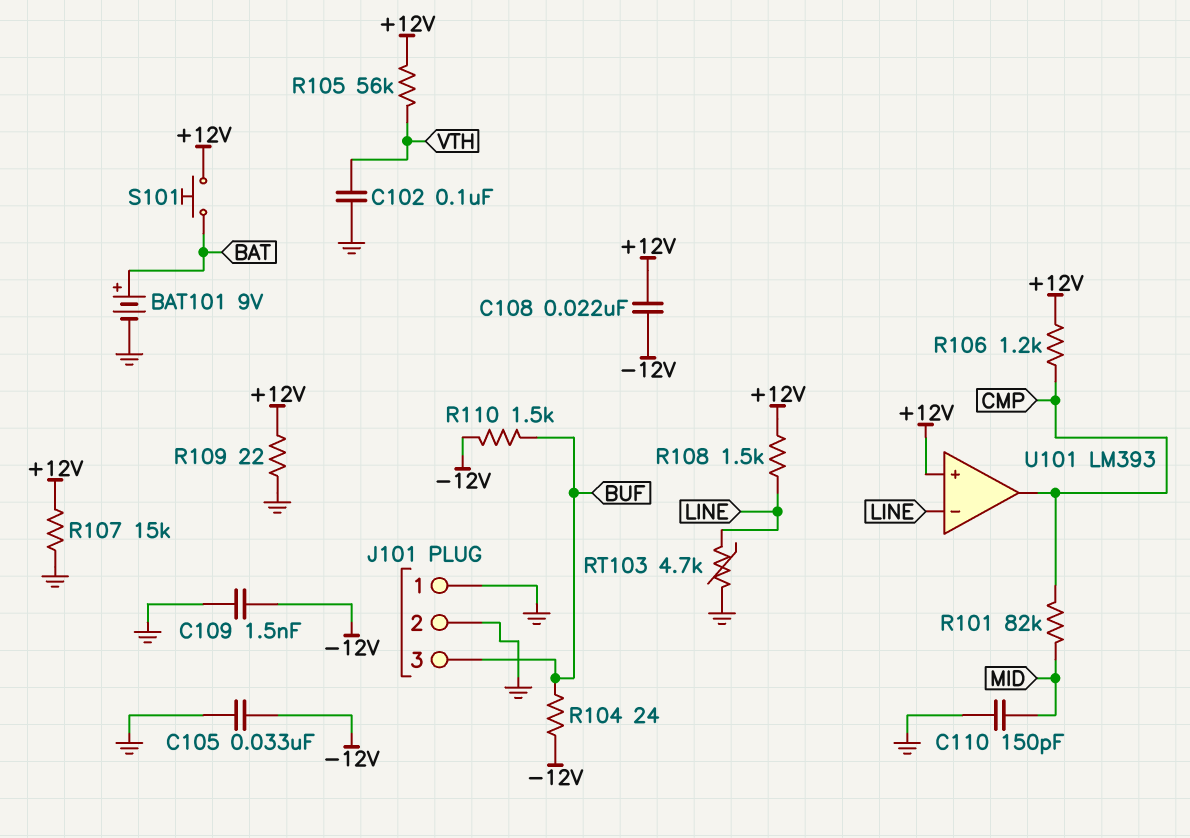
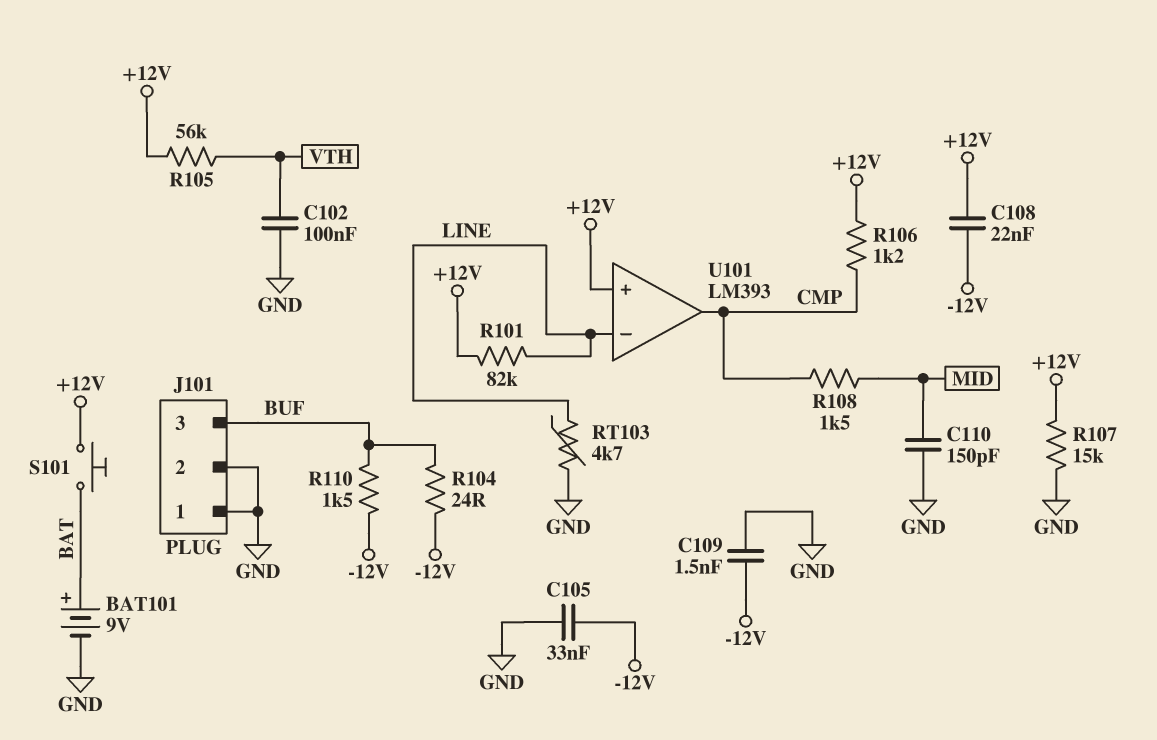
R101: 82k (CMP, MID) -> 82k (+12V, LINE)
R108: 1.5k (+12V, LINE) -> 1.5k (CMP, MID)
R109: 22 (+12V, GND) -> none

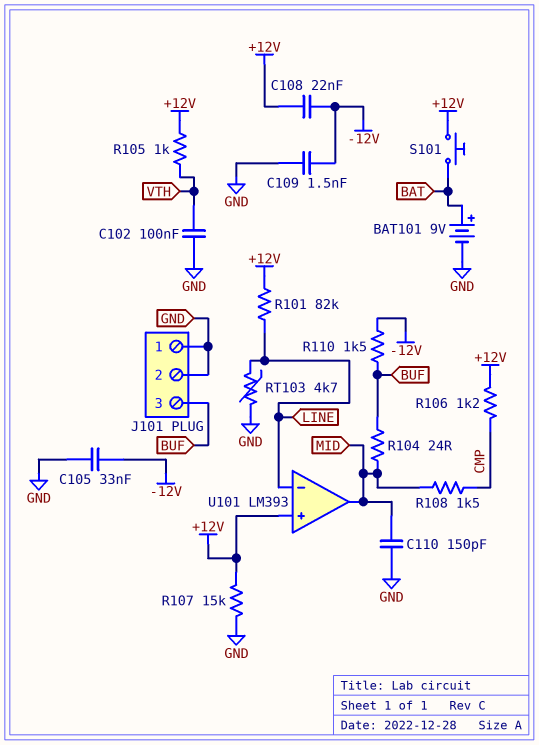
R104: 24 (-12V, BUF) -> 24 (BUF, MID)
R105: 56k (+12V, VTH) -> 1k (+12V, VTH)
U101 pin out: CMP -> MID

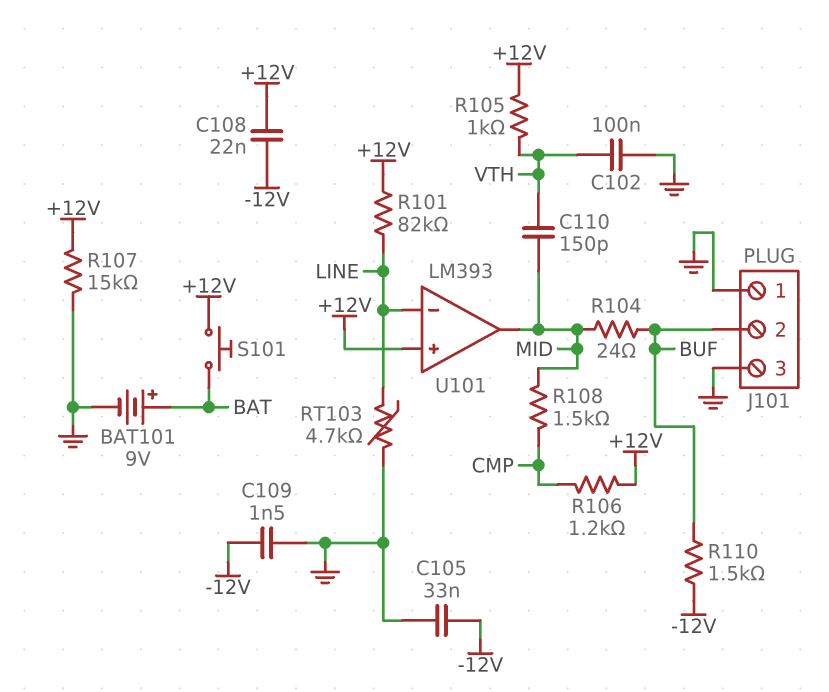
C110: 150pF (GND, MID) -> 150pF (MID, VTH)
J101 pin 2: GND -> BUF
J101 pin 3: BUF -> GND

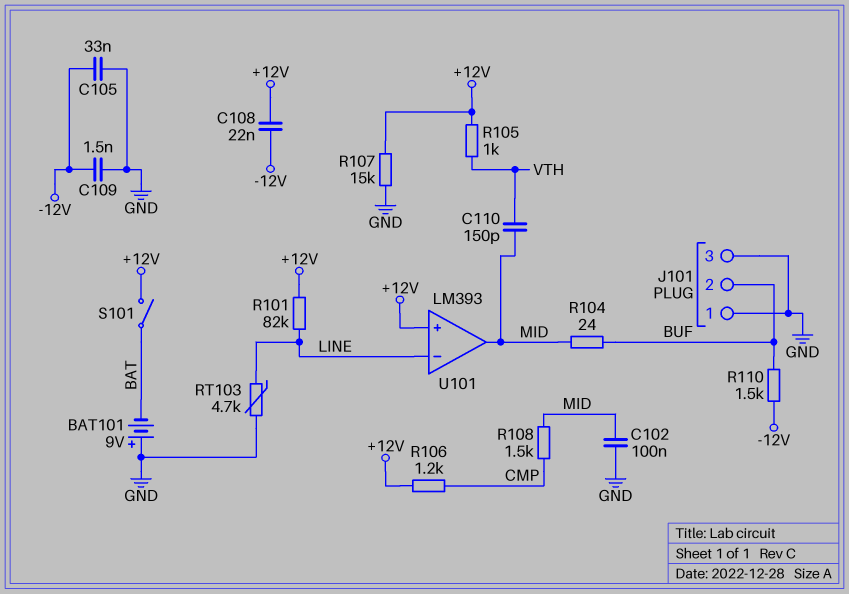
BAT101: 9V (plus BAT, minus GND) -> 9V (plus GND, minus BAT)
C102: 100nF (GND, VTH) -> 100nF (GND, MID)
S101: button (+12V, BAT) -> switch (+12V, BAT)

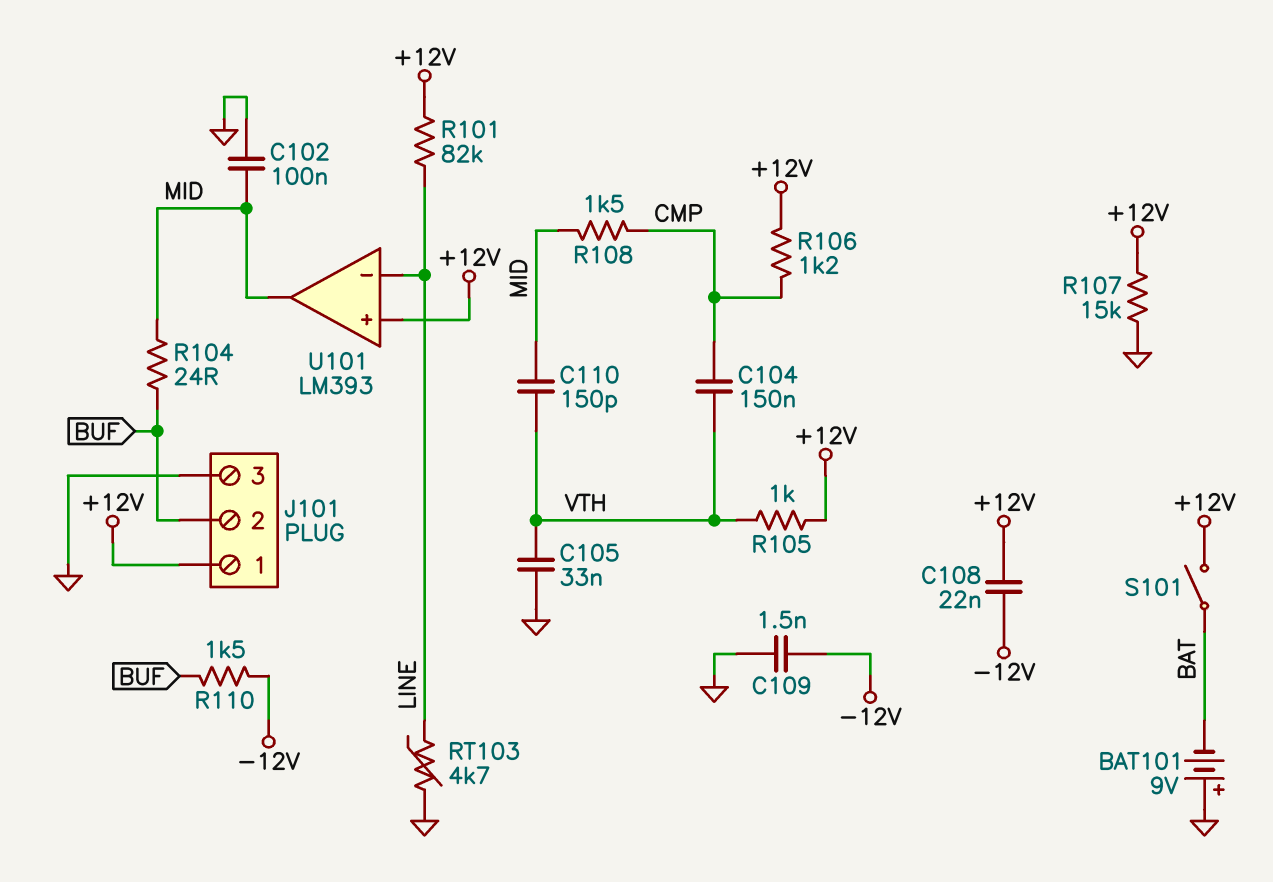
C104: none -> 150nF (CMP, VTH)
C105: 33nF (-12V, GND) -> 33nF (GND, VTH)
J101 pin 1: GND -> +12V

